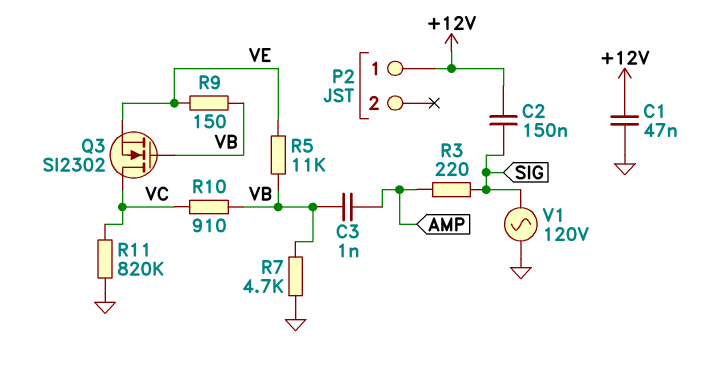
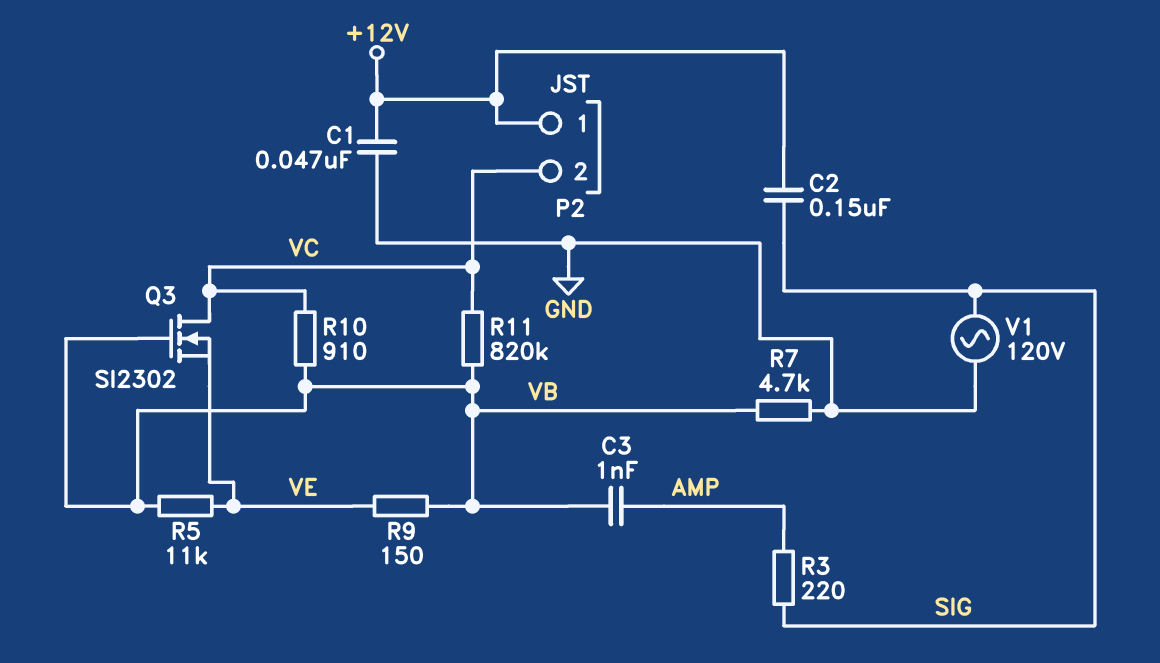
P2 pin 2: none -> VC
R11: 820k (GND, VC) -> 820k (VB, VC)

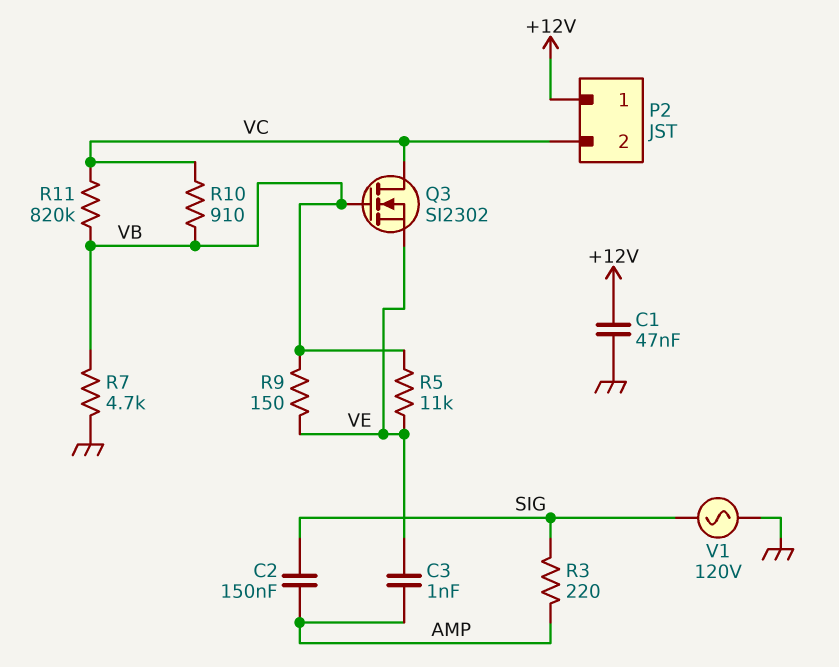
C2: 150nF (+12V, SIG) -> 150nF (AMP, SIG)
C3: 1nF (AMP, VB) -> 1nF (AMP, VE)

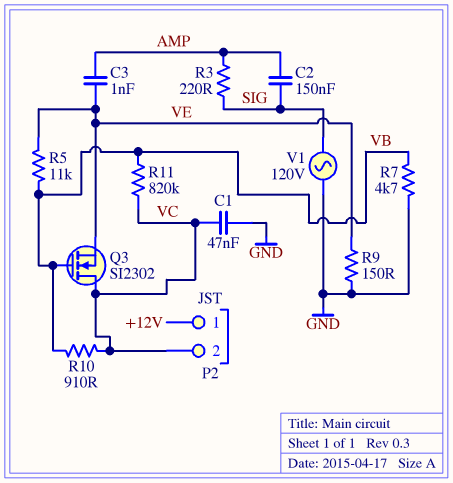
C1: 47nF (+12V, GND) -> 47nF (GND, VC)
R9: 150 (VB, VE) -> 150 (GND, VE)

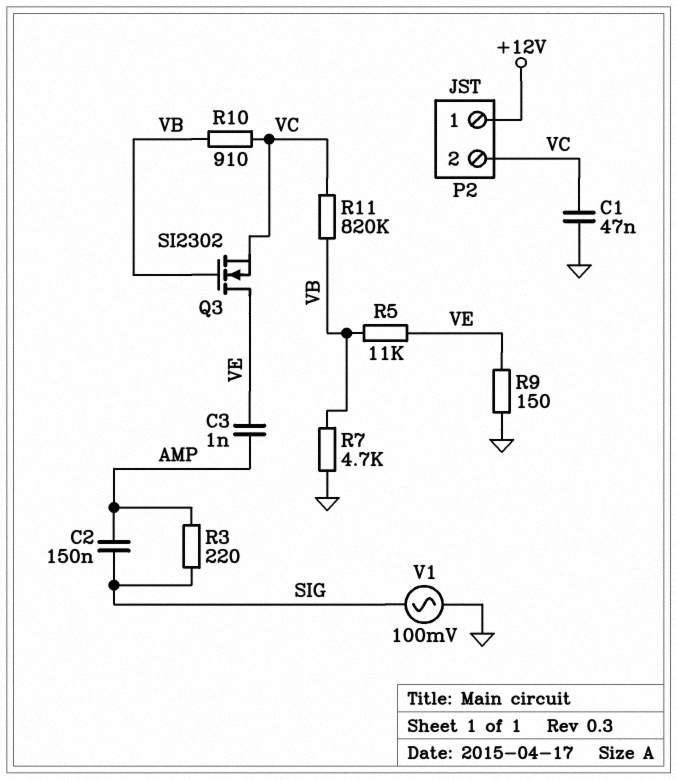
Q3: NMOS SI2302 (G VB, D VC, S VE) -> NMOS SI2302 (G VB, D VE, S VC)
V1: AC 120V (GND, SIG) -> AC 100mV (GND, SIG)

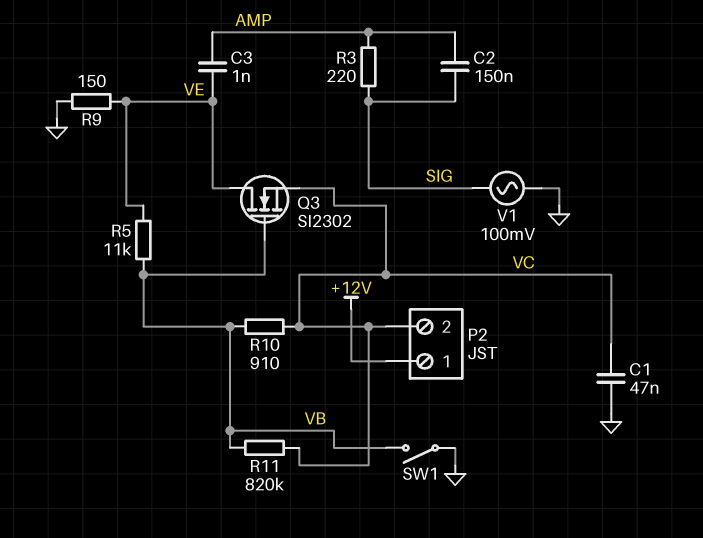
R7: 4.7k (GND, VB) -> none
SW1: none -> switch (GND, VB)

